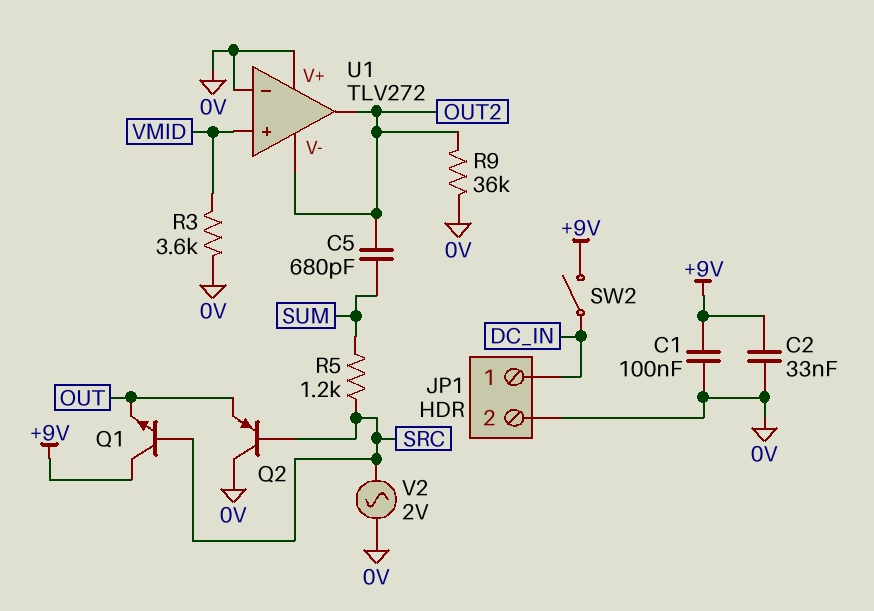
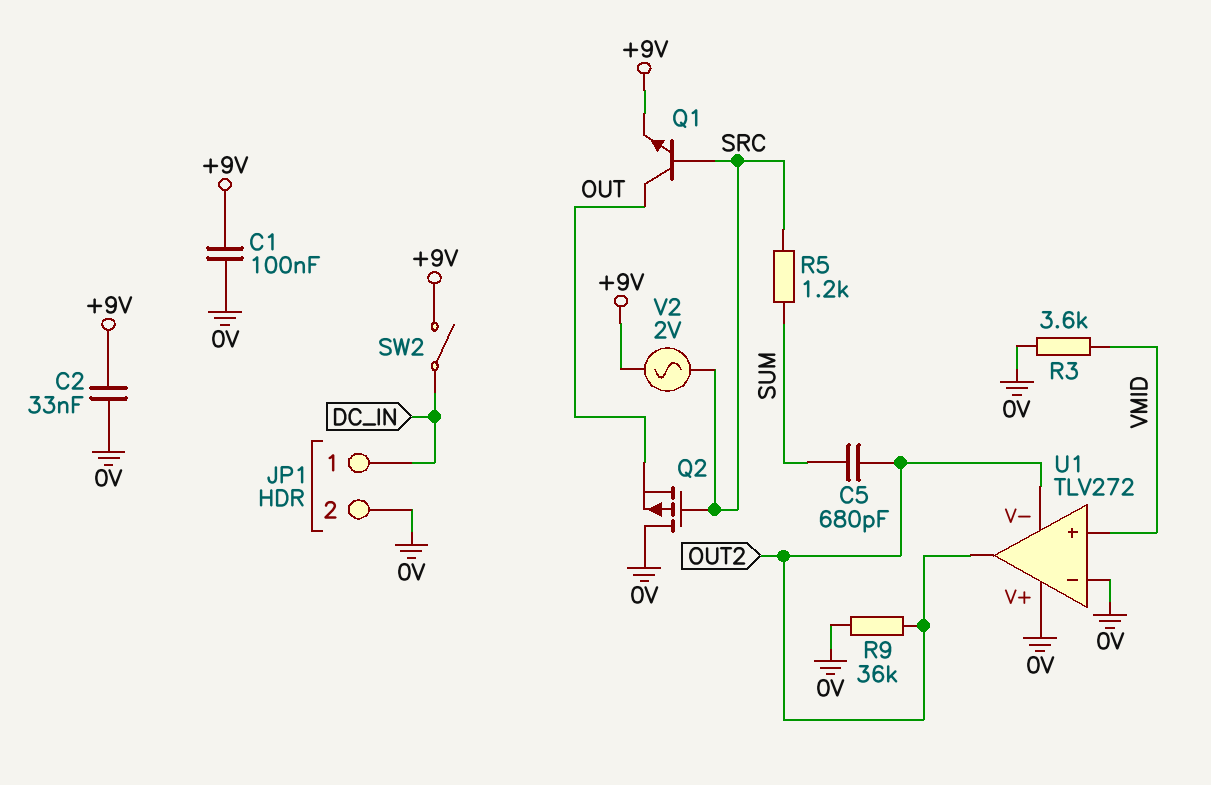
Q1: NPN (B SRC, C +9V, E OUT) -> NPN (B SRC, C OUT, E +9V)
Q2: PNP (B SRC, C 0V, E OUT) -> PMOS (G SRC, D 0V, S OUT)
V2: AC 2V (0V, SRC) -> AC 2V (+9V, SRC)

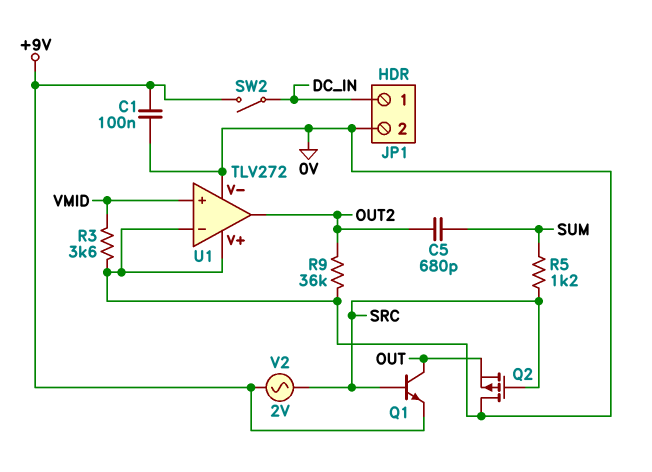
C2: 33nF (+9V, 0V) -> none
U1 pin V-: OUT2 -> 0V

